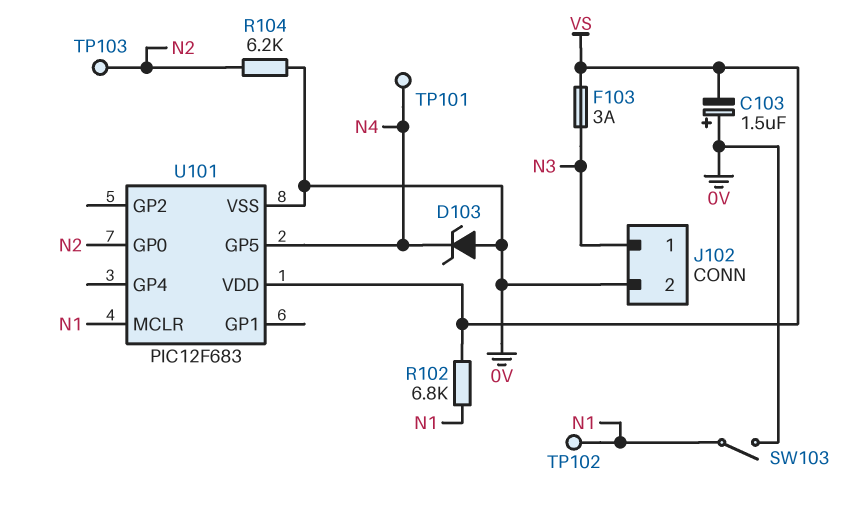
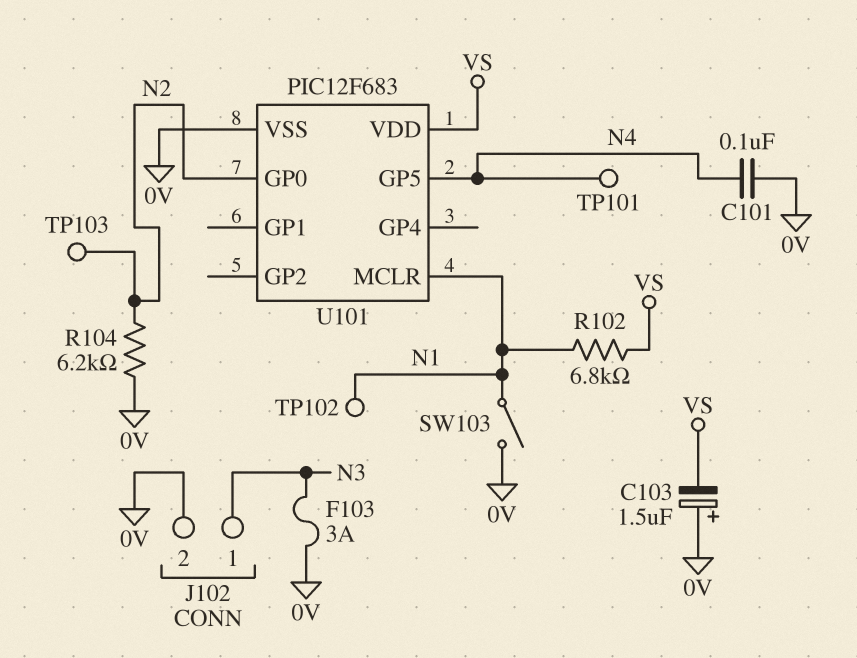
C101: none -> 100nF (0V, N4)
D103: zener (A 0V, K N4) -> none
F103: 3A (N3, VS) -> 3A (0V, N3)

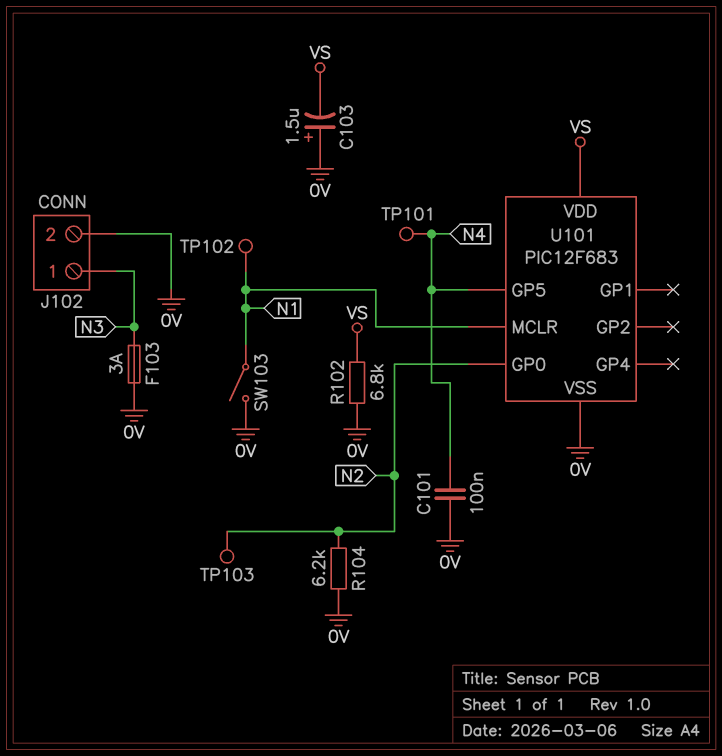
R102: 6.8k (N1, VS) -> 6.8k (0V, VS)

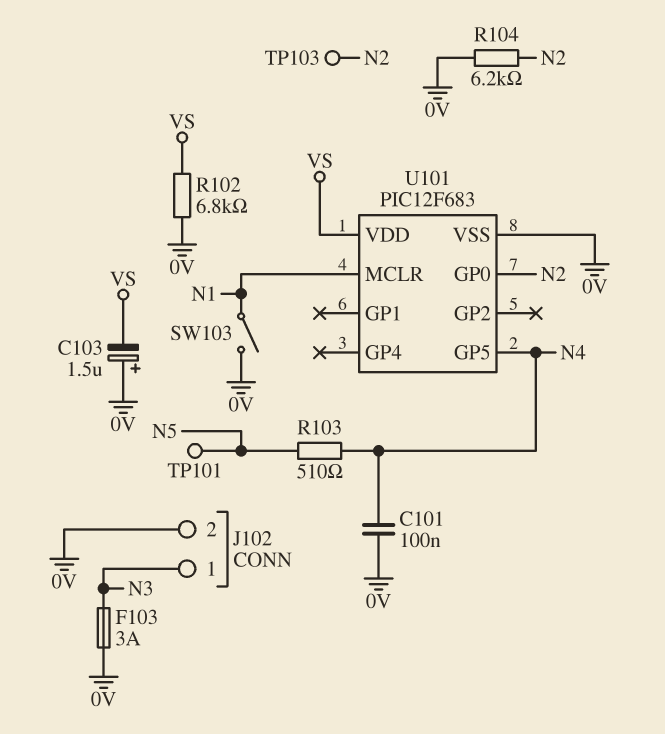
R103: none -> 510 (N4, N5)
TP101: test point (N4) -> test point (N5)
TP102: test point (N1) -> none

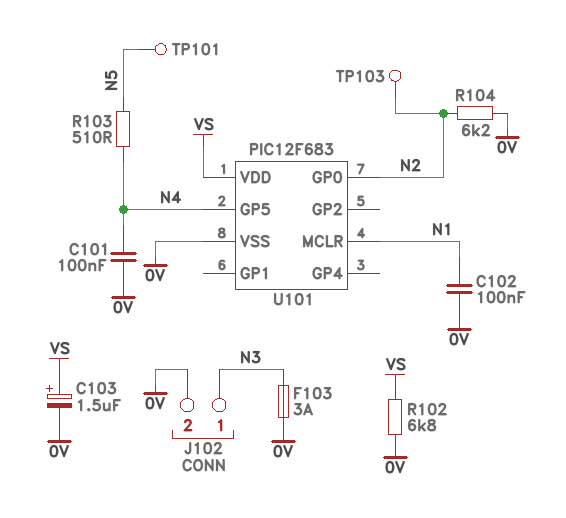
C102: none -> 100nF (0V, N1)
C103: 1.5uF (plus 0V, minus VS) -> 1.5uF (plus VS, minus 0V)
SW103: switch (0V, N1) -> none

